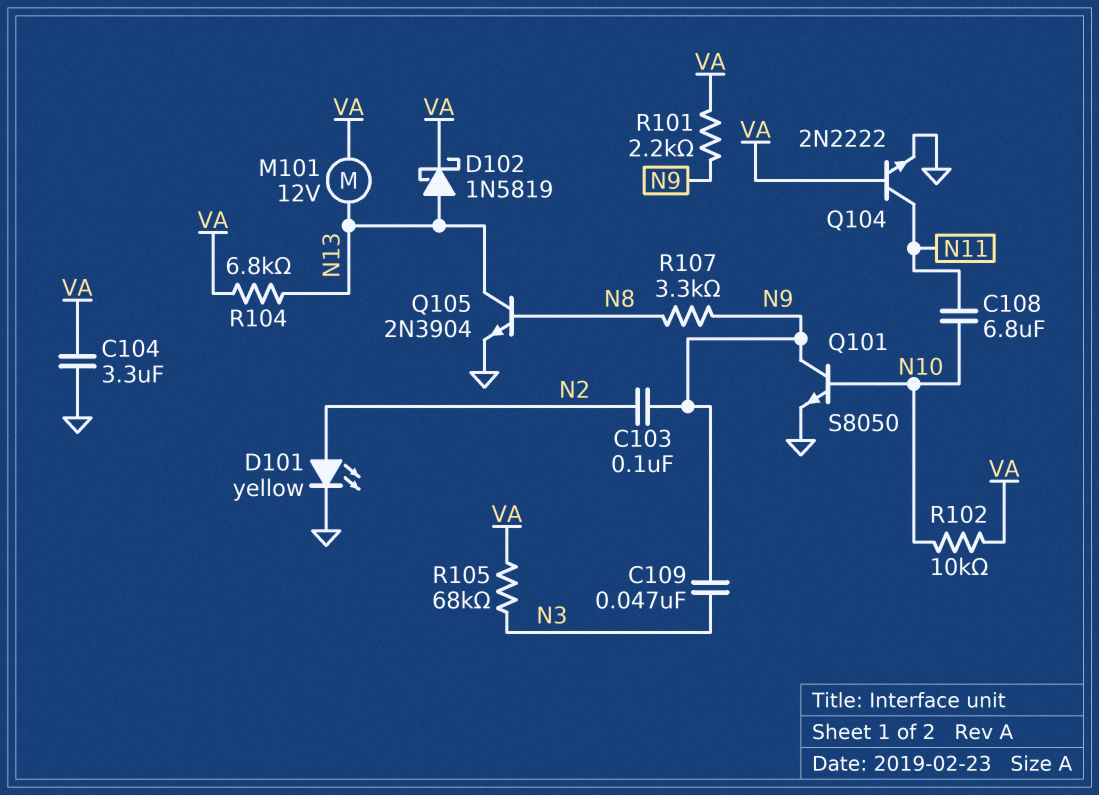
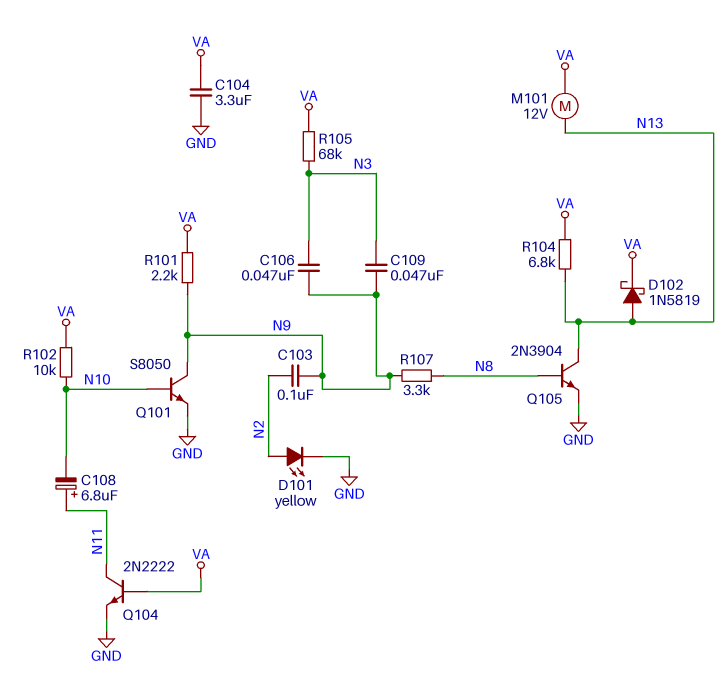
C106: none -> 47nF (N3, N9)
C108: 6.8uF (N10, N11) -> 6.8uF (plus N11, minus N10)

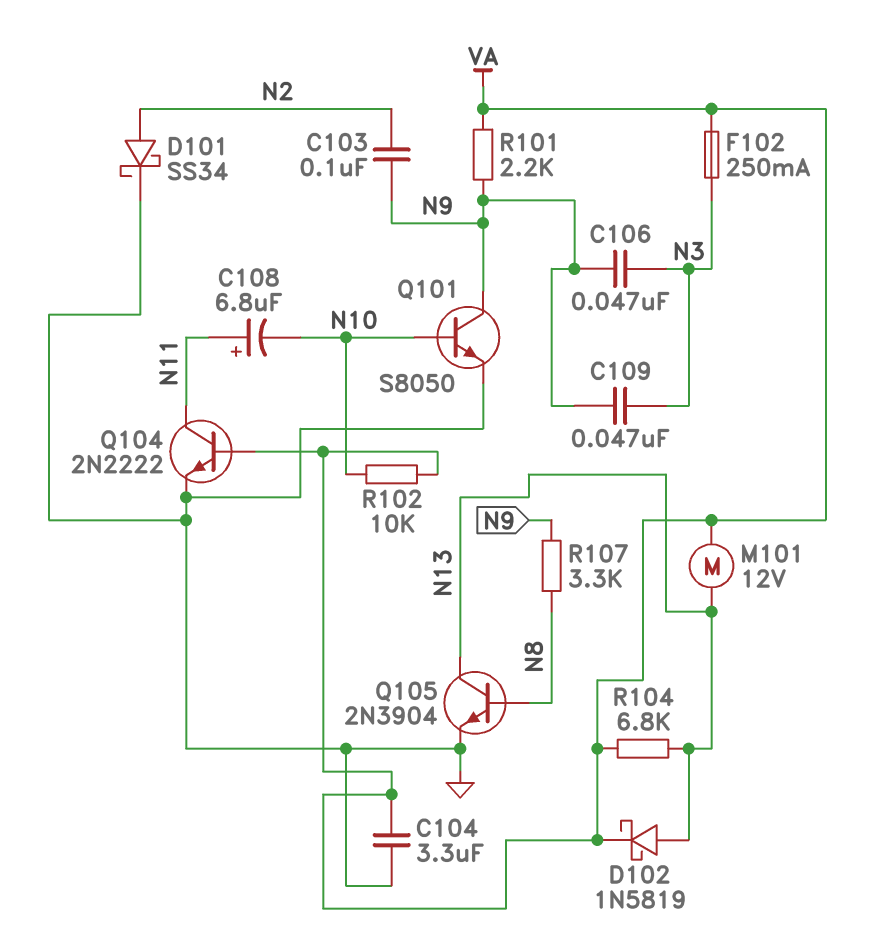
D101: LED yellow (A N2, K GND) -> schottky SS34 (A N2, K GND)
F102: none -> 250mA (N3, VA)
R105: 68k (N3, VA) -> none

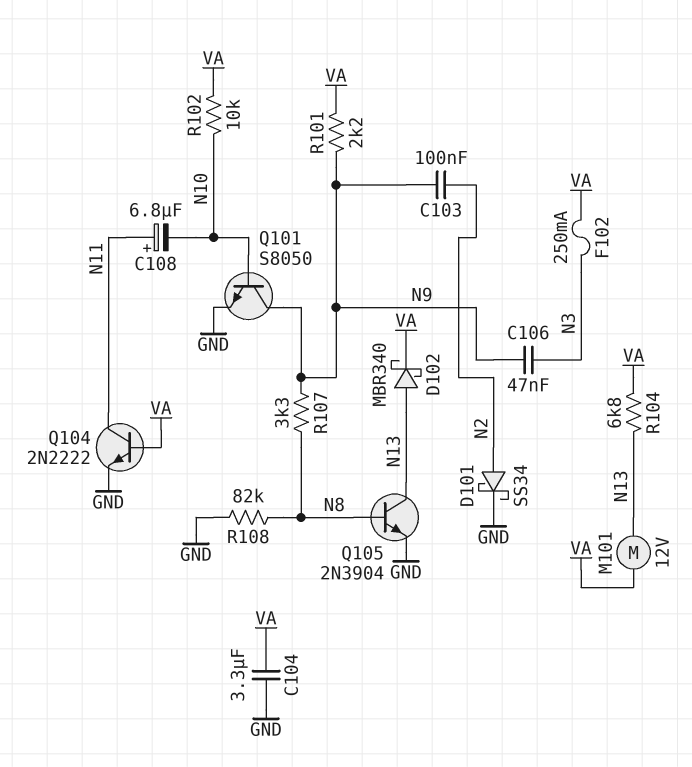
C109: 47nF (N3, N9) -> none
D102: schottky 1N5819 (A N13, K VA) -> schottky MBR340 (A N13, K VA)
R108: none -> 82k (GND, N8)

